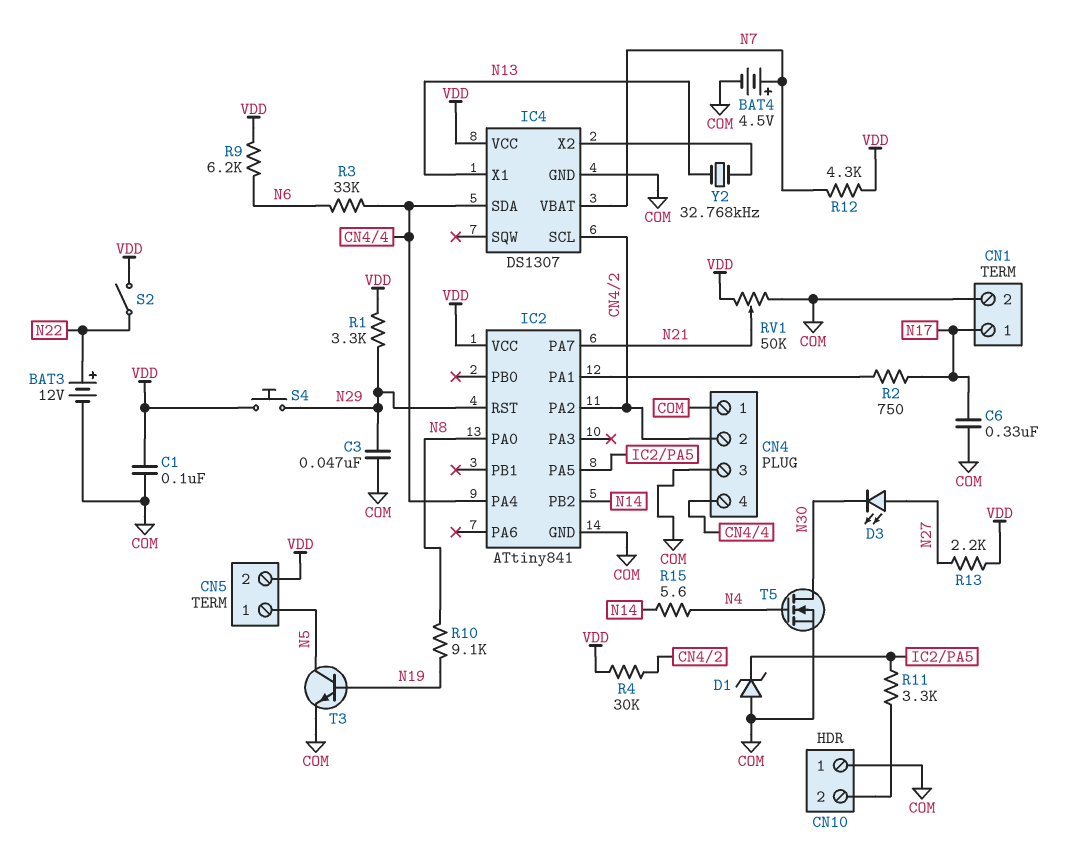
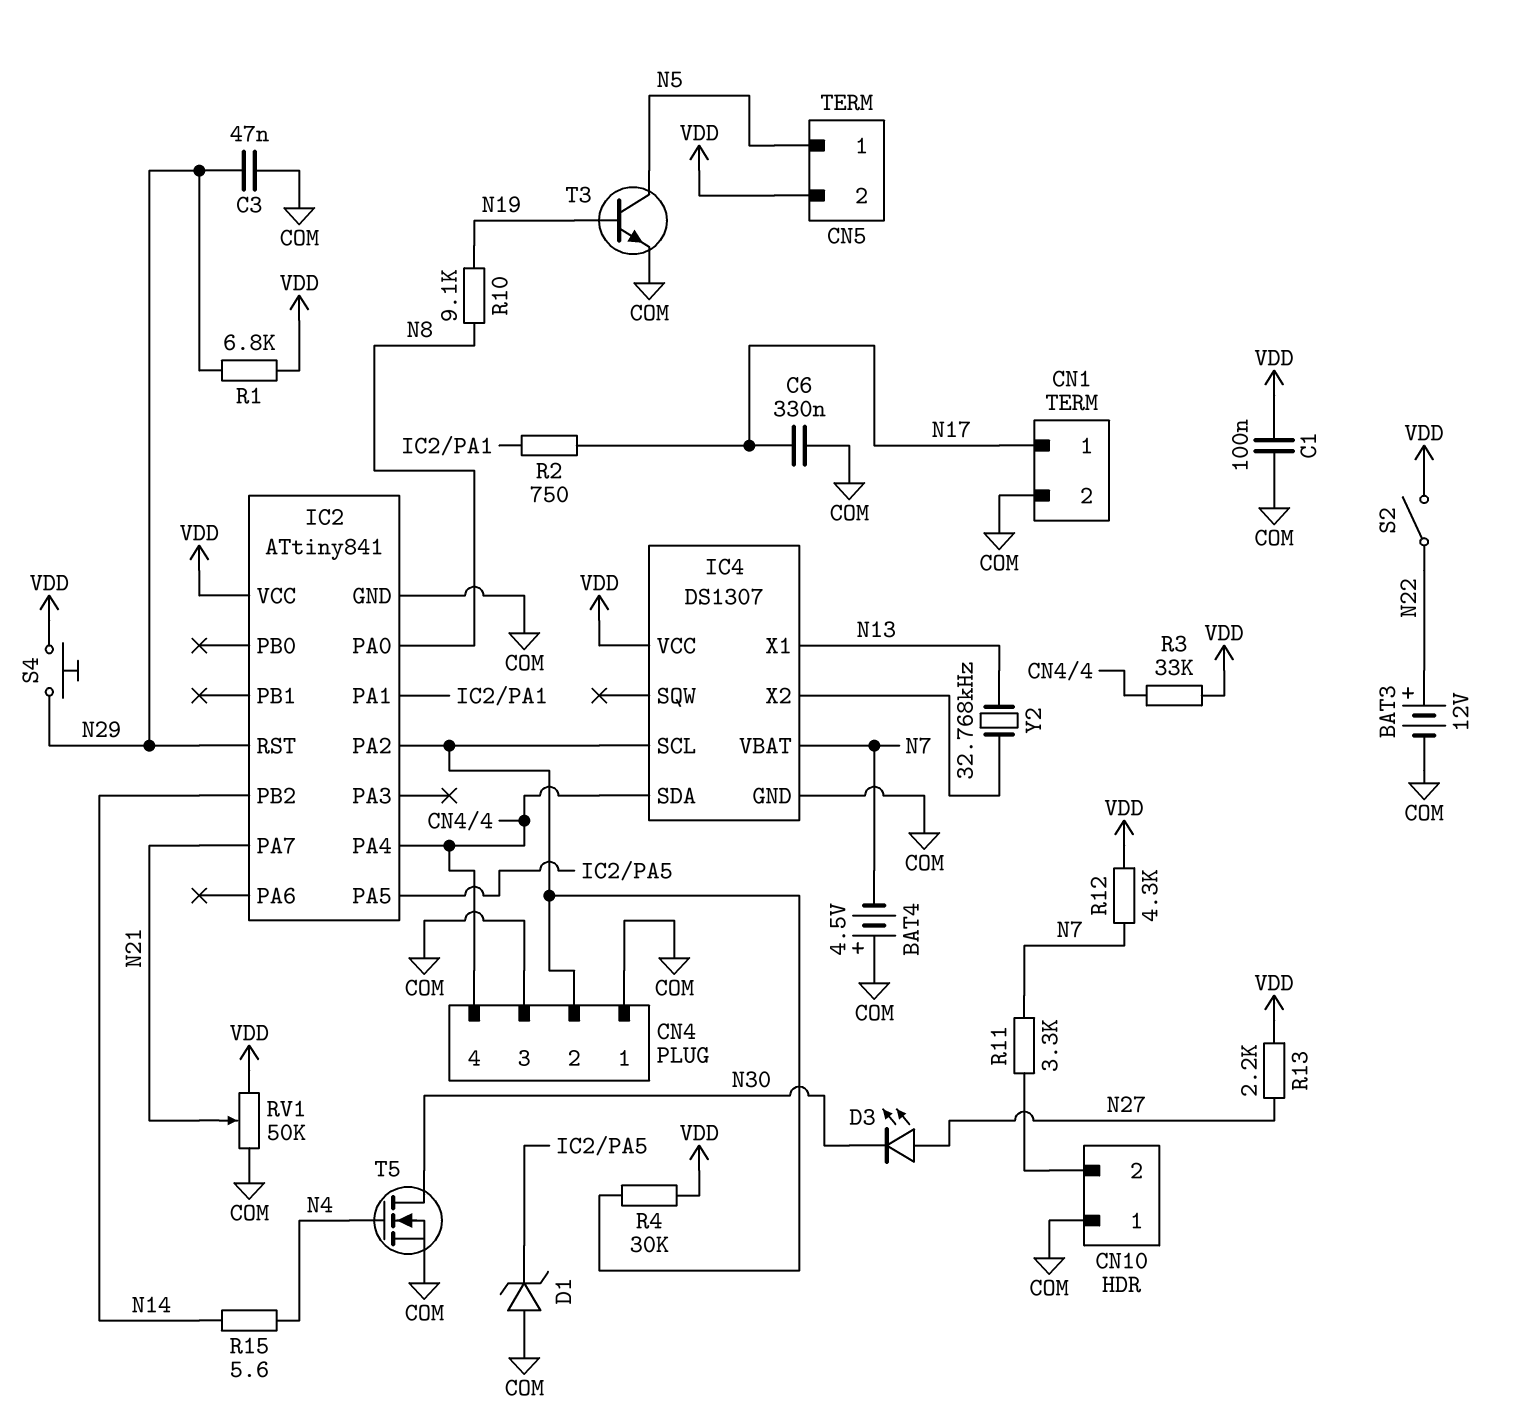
BAT4: 4.5V (plus N7, minus COM) -> 4.5V (plus COM, minus N7)
R1: 3.3k (N29, VDD) -> 6.8k (N29, VDD)
R3: 33k (CN4/4, N6) -> 33k (CN4/4, VDD)
R9: 6.2k (N6, VDD) -> none
R11: 3.3k (CN10/2, IC2/PA5) -> 3.3k (CN10/2, N7)

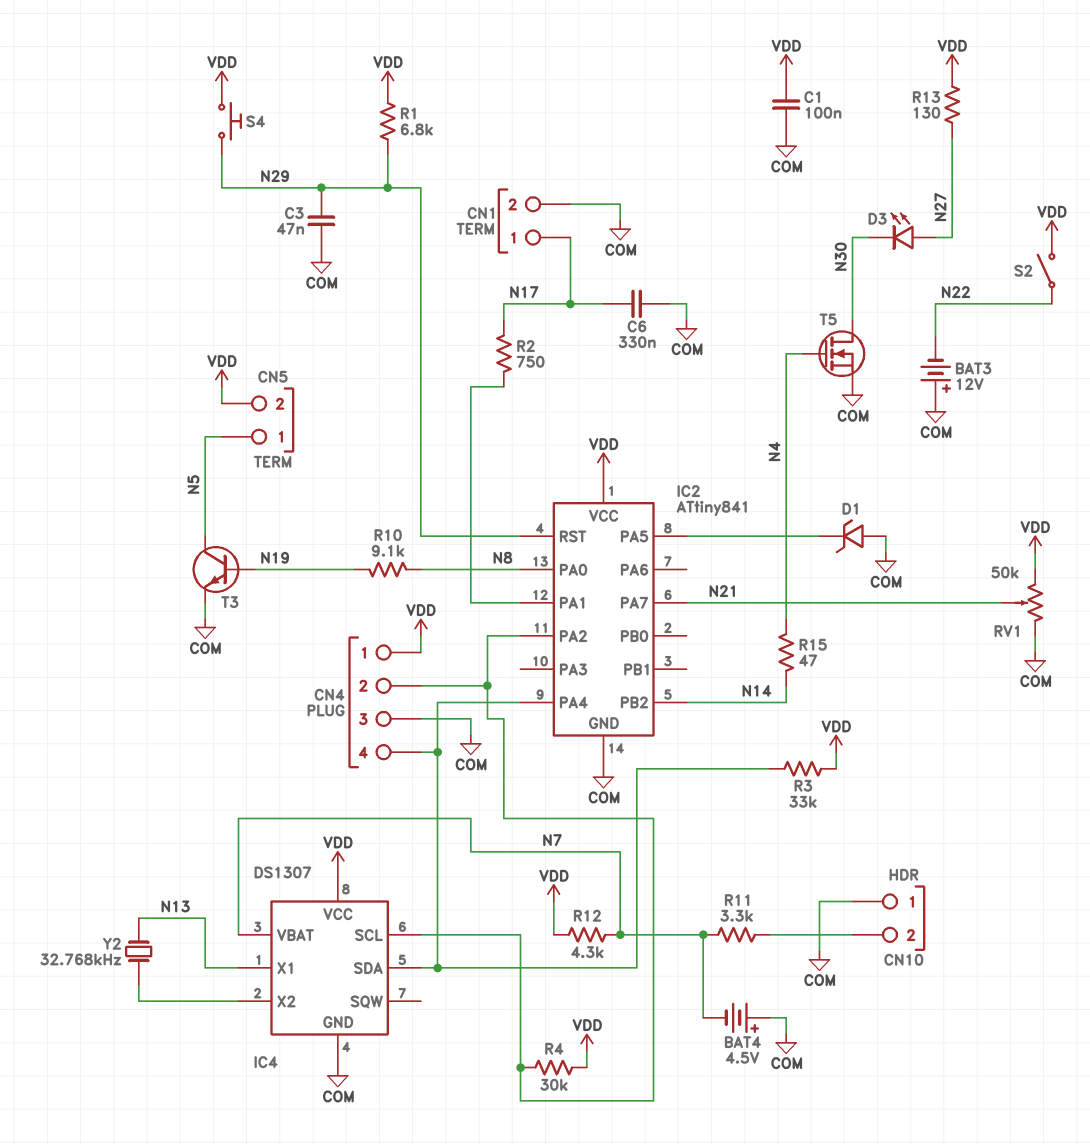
BAT3: 12V (plus N22, minus COM) -> 12V (plus COM, minus N22)
CN4 pin 1: COM -> VDD
R13: 2.2k (N27, VDD) -> 130 (N27, VDD)
R15: 5.6 (N4, N14) -> 47 (N4, N14)

